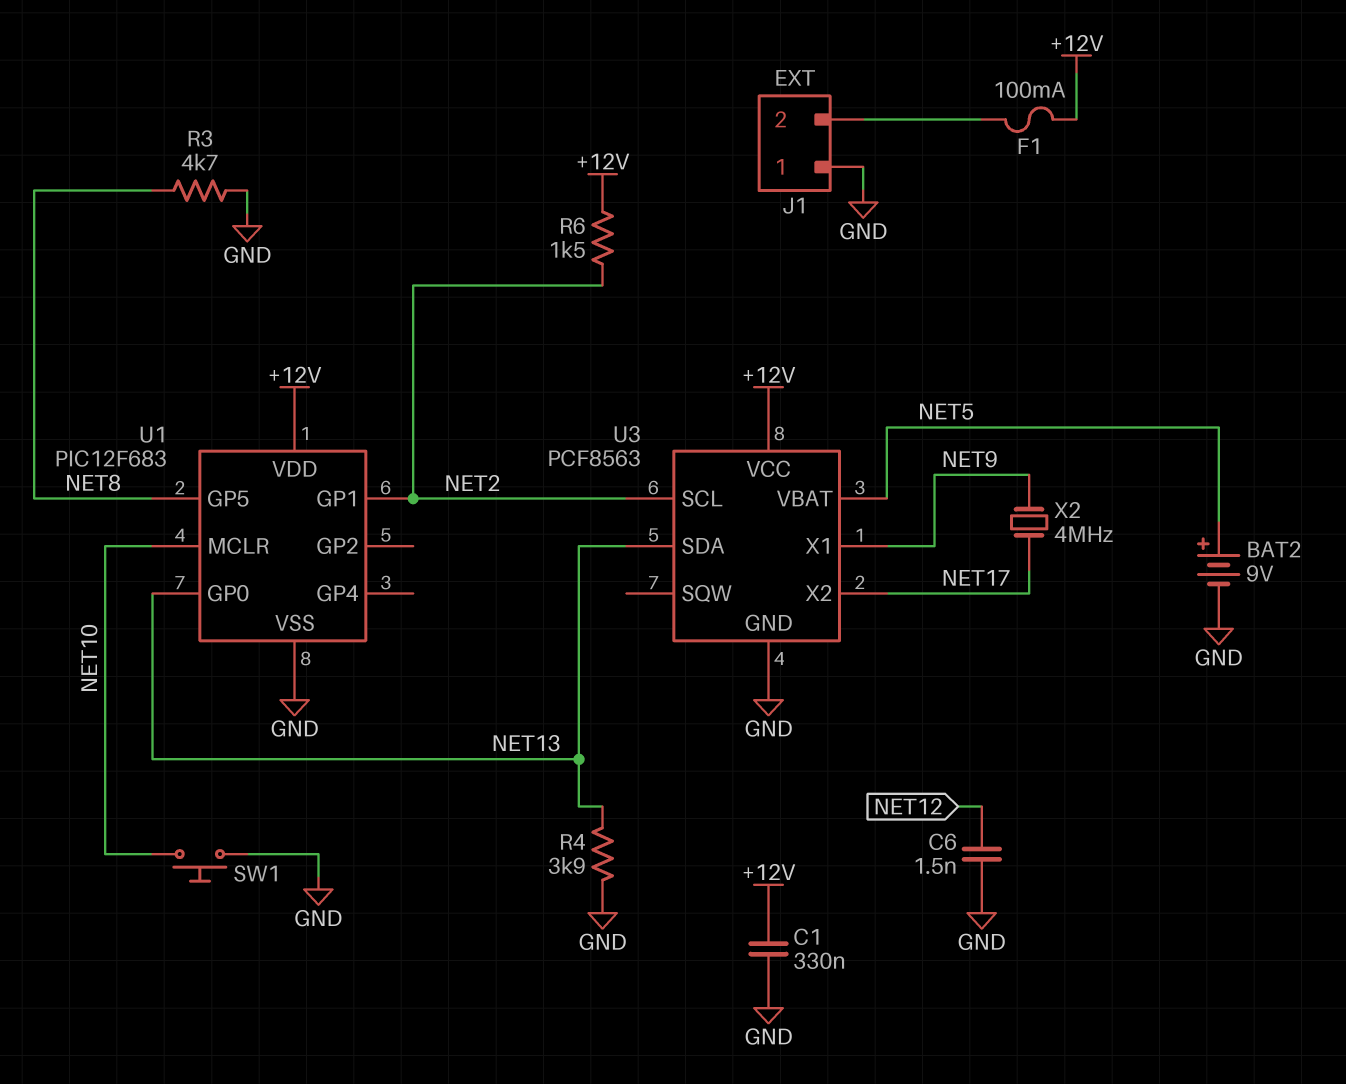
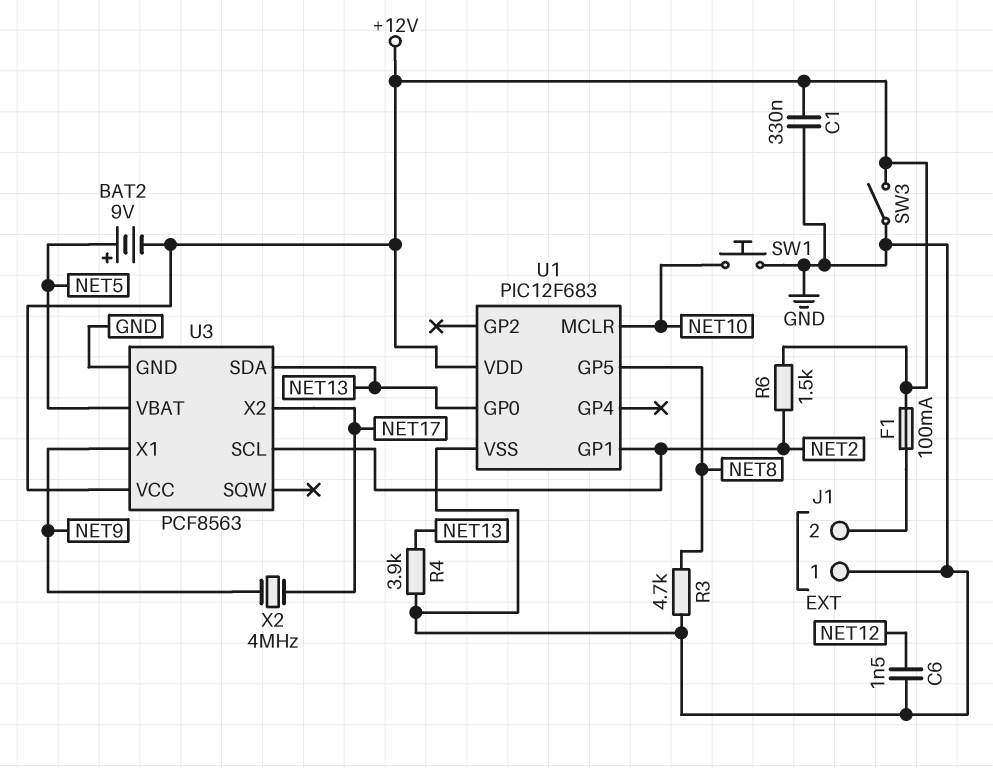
BAT2: 9V (plus NET5, minus GND) -> 9V (plus NET5, minus +12V)
SW3: none -> switch (+12V, GND)

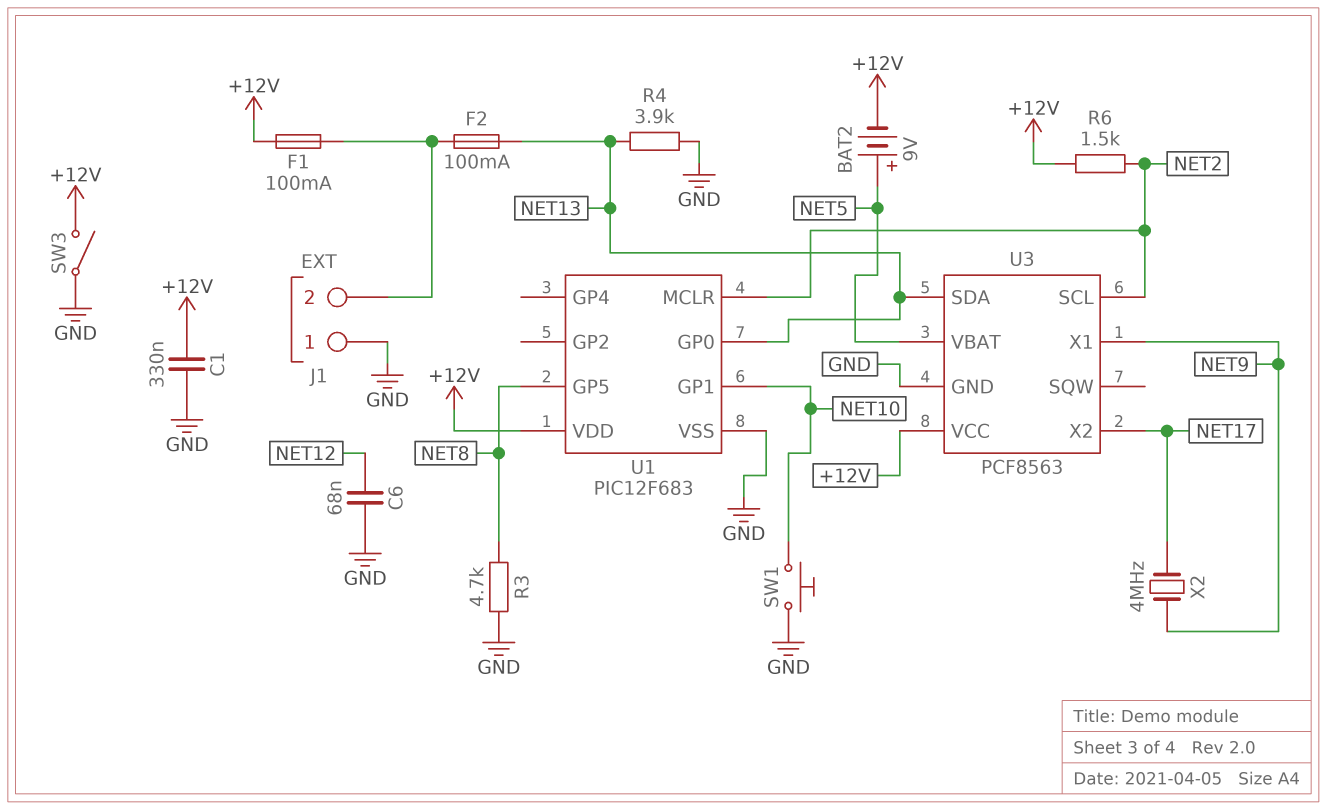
C6: 1.5nF (GND, NET12) -> 68nF (GND, NET12)
F2: none -> 100mA (J1/2, NET13)
U1 pin GP1: NET2 -> NET10
U1 pin MCLR: NET10 -> NET2

